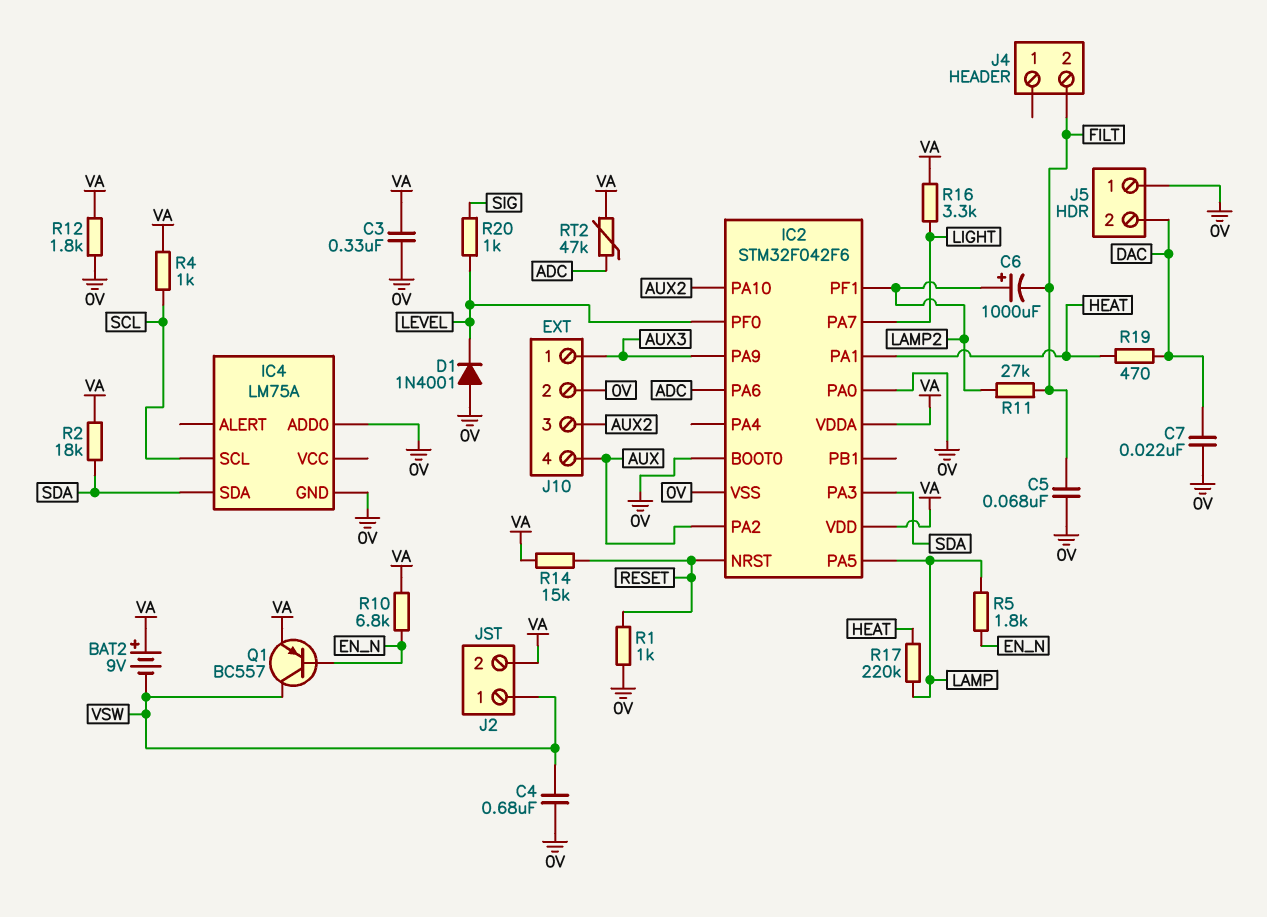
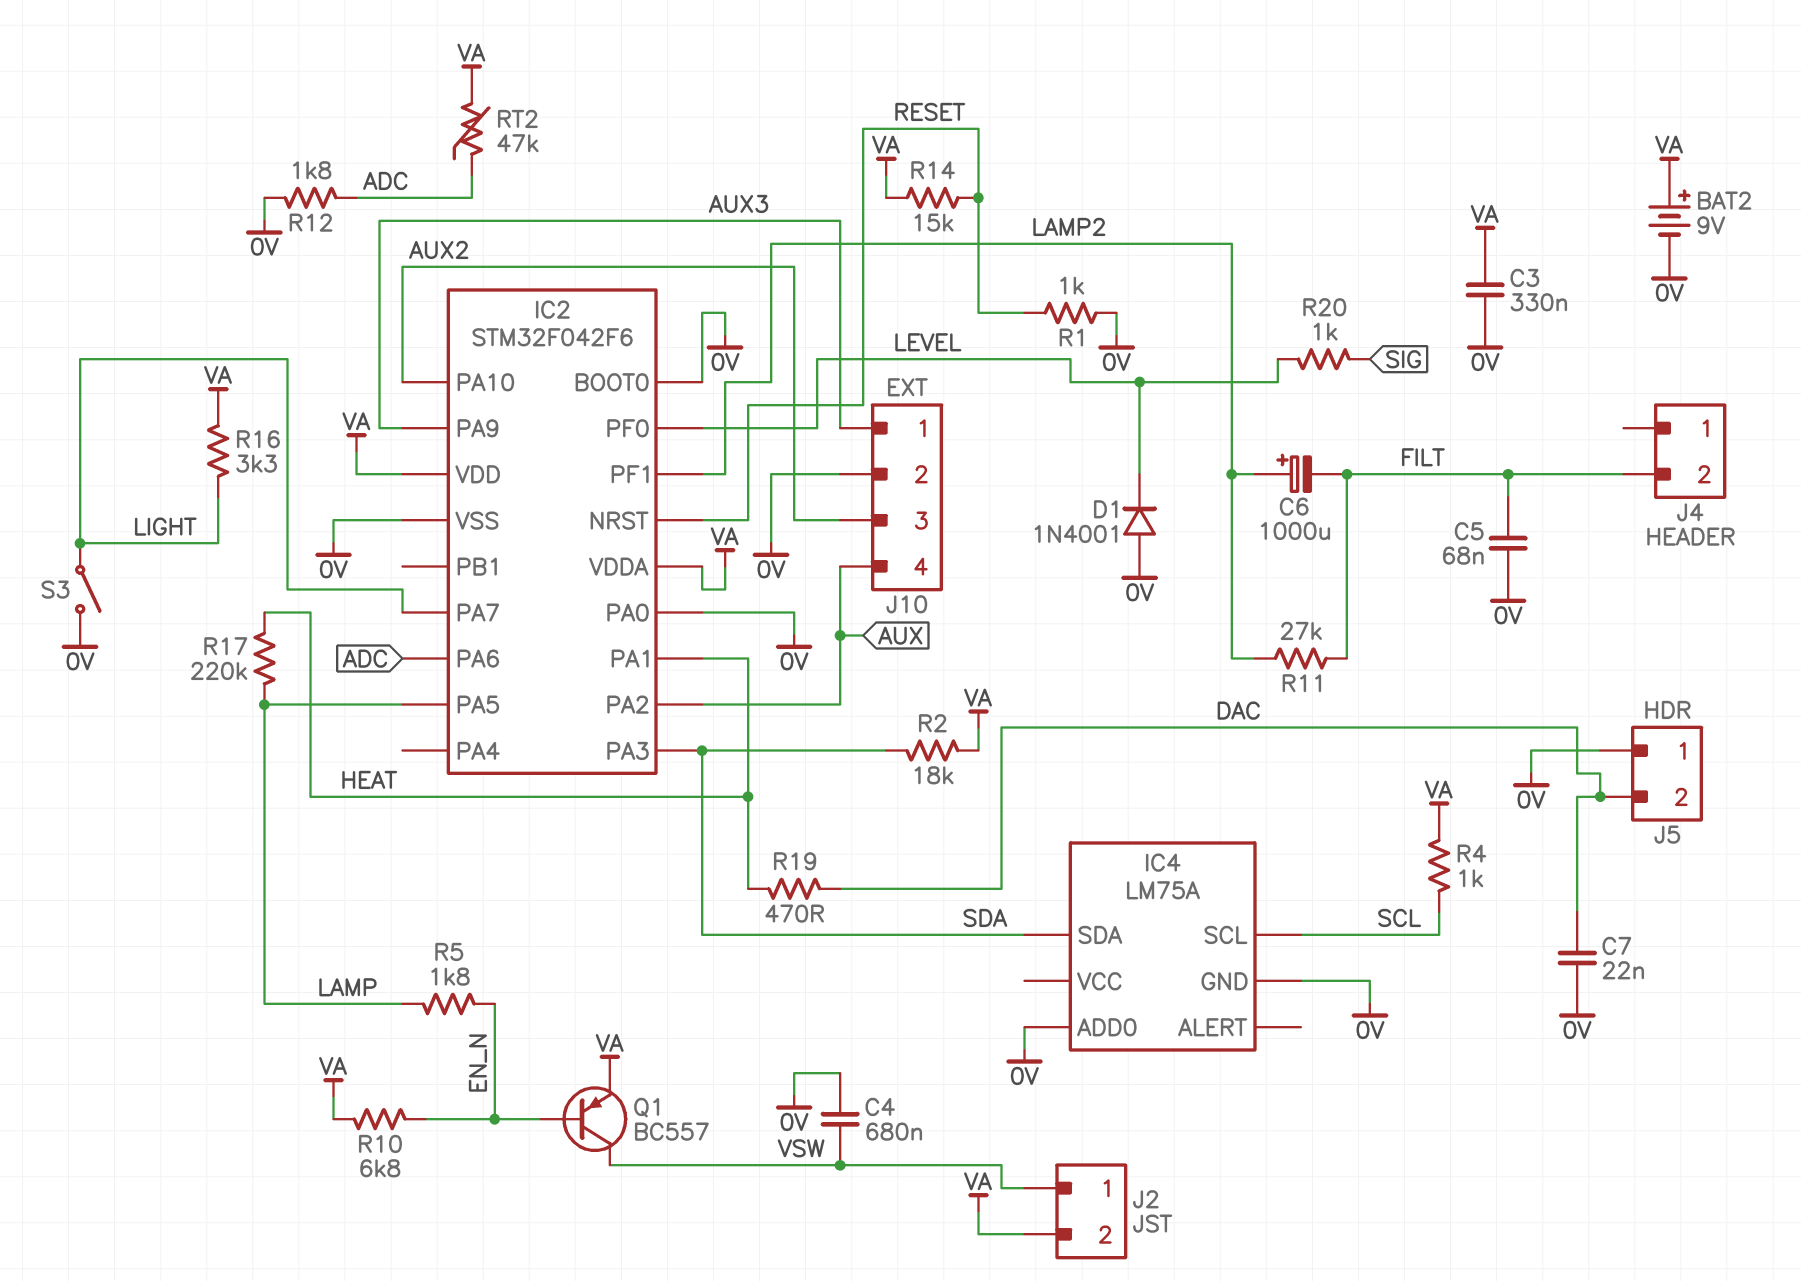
BAT2: 9V (plus VA, minus VSW) -> 9V (plus VA, minus 0V)
R12: 1.8k (0V, VA) -> 1.8k (0V, ADC)
S3: none -> switch (0V, LIGHT)

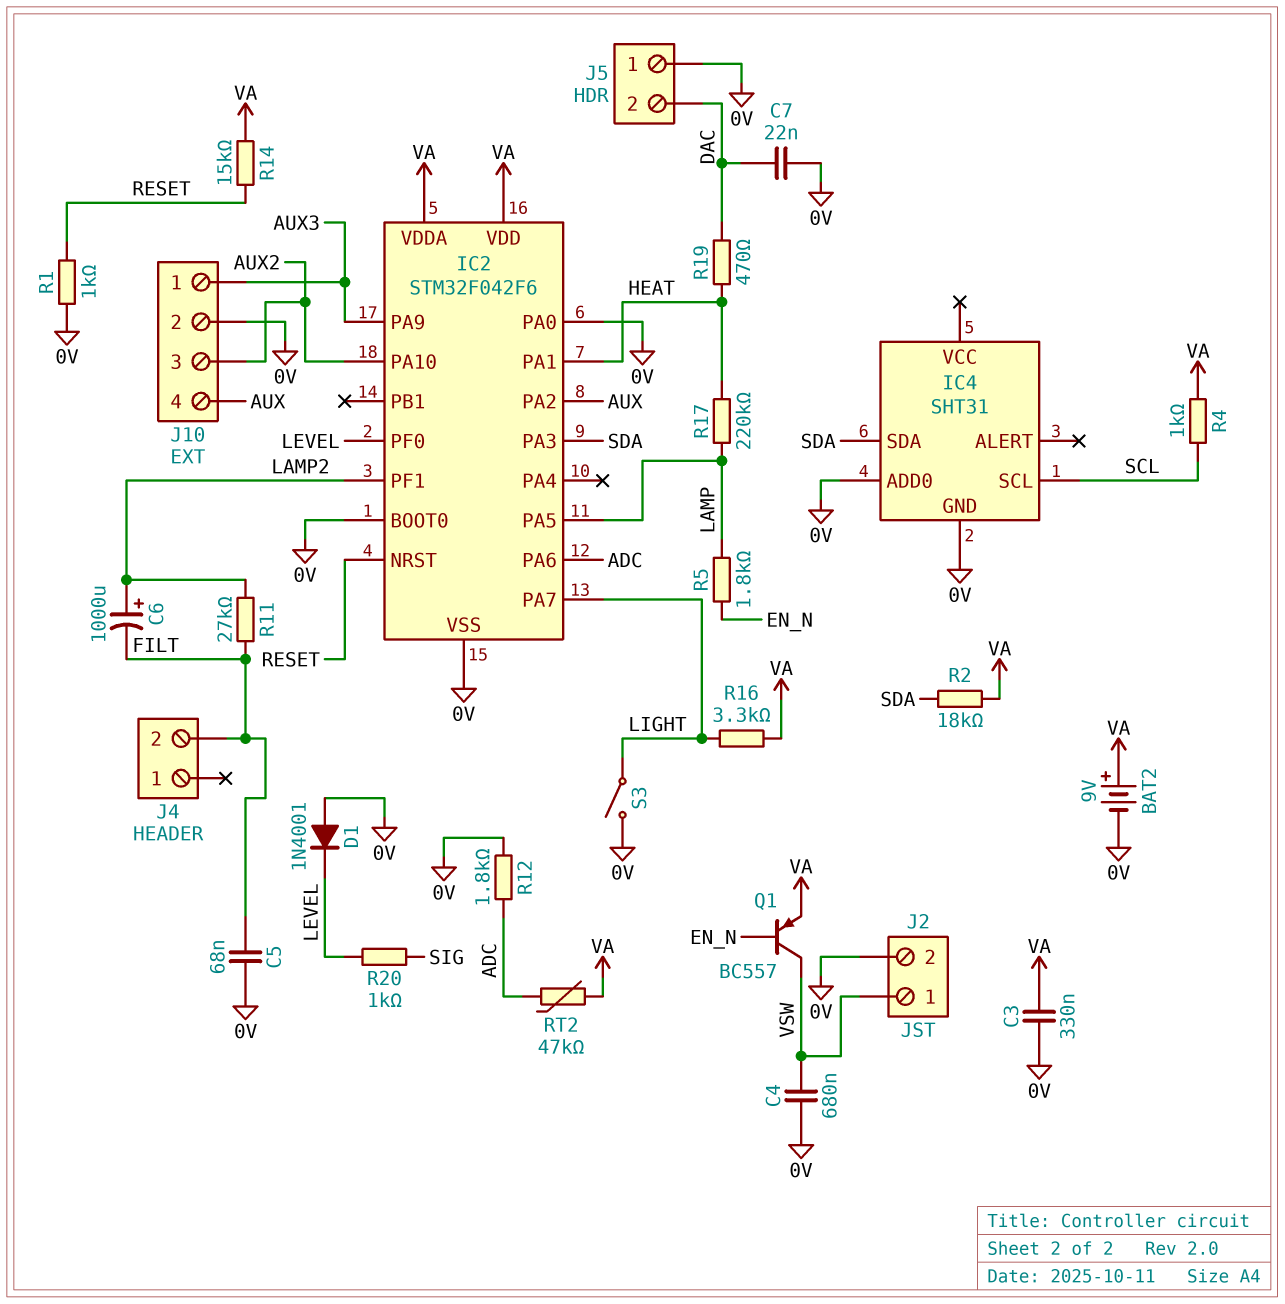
IC4: LM75A -> SHT31
J2 pin 2: VA -> 0V
R10: 6.8k (EN_N, VA) -> none

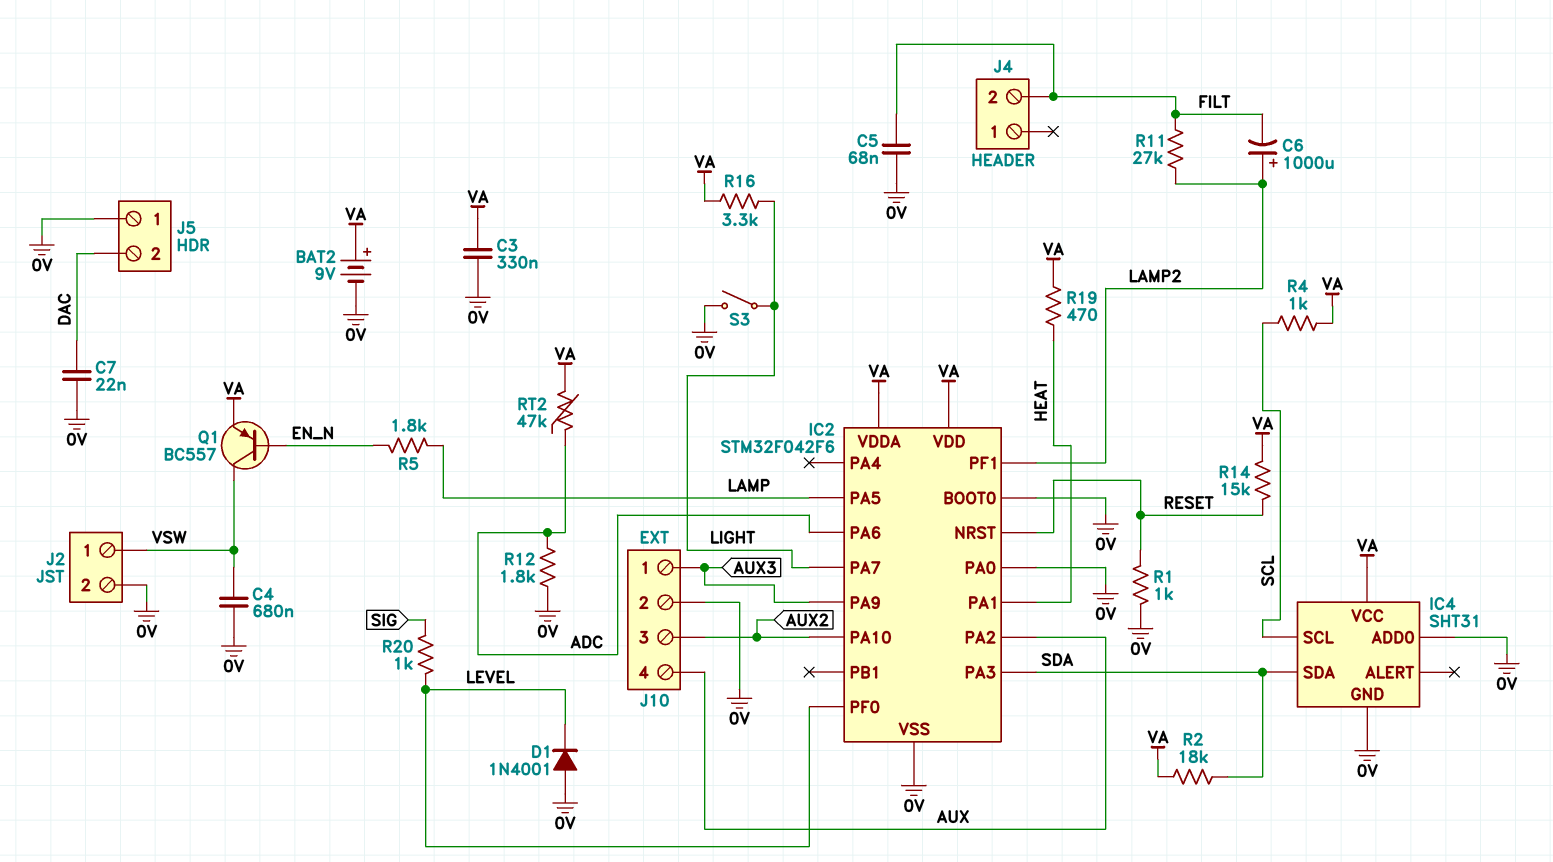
IC4 pin VCC: none -> VA
R17: 220k (HEAT, LAMP) -> none
R19: 470 (DAC, HEAT) -> 470 (HEAT, VA)

